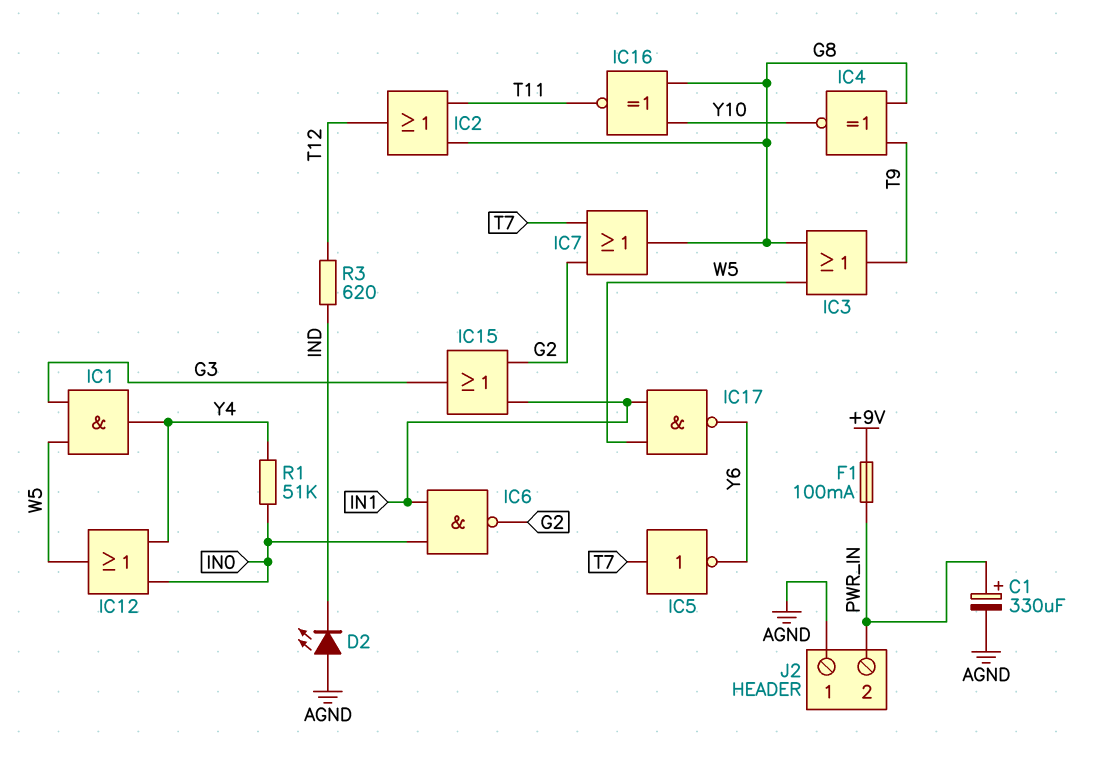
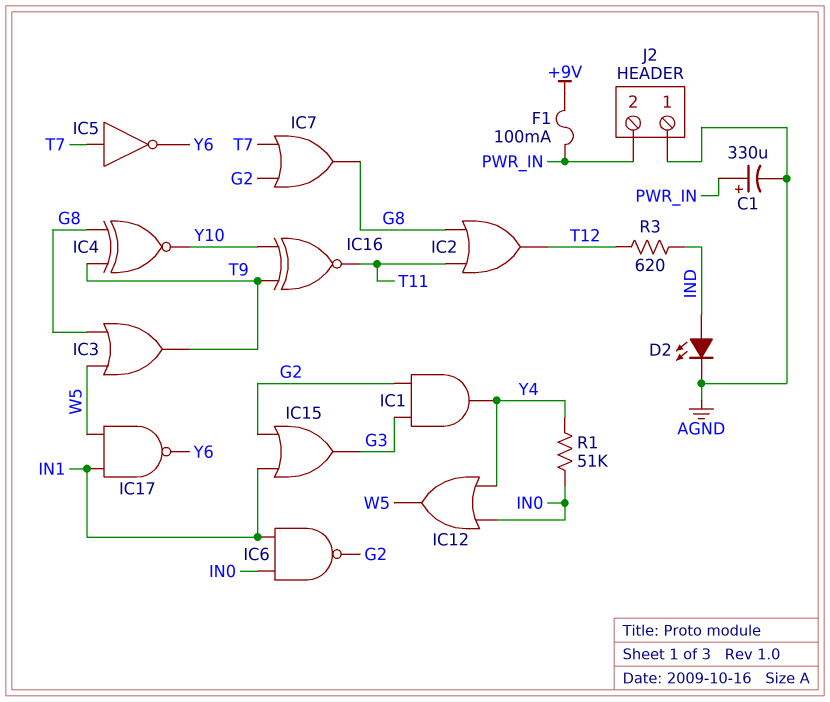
D2: LED (A AGND, K IND) -> LED (A IND, K AGND)
IC1: AND (in G3, in W5, out Y4) -> AND (in G2, in G3, out Y4)
IC16: XNOR (in G8, in Y10, out T11) -> XNOR (in T9, in Y10, out T11)

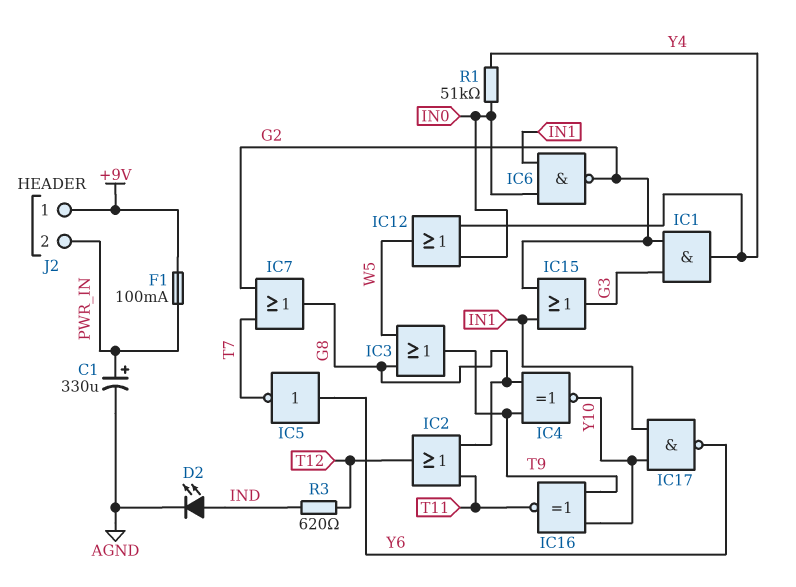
IC5: NOT (in T7, out Y6) -> NOT (in Y6, out T7)
IC17: NAND (in IN1, in W5, out Y6) -> NAND (in IN1, in Y10, out Y6)
J2 pin 1: AGND -> +9V

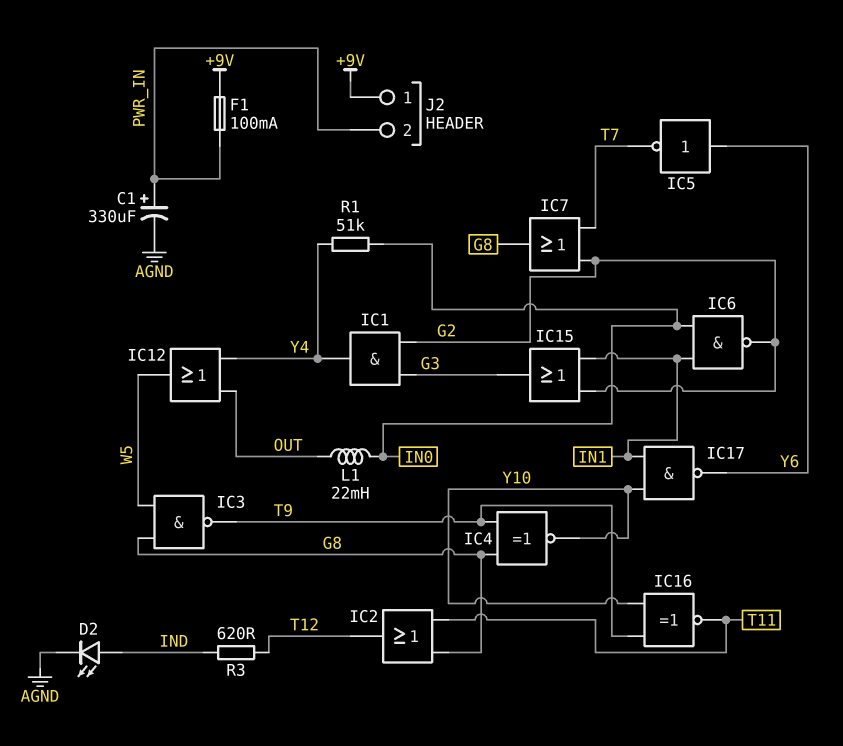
IC3: OR (in G8, in W5, out T9) -> NAND (in G8, in W5, out T9)
IC12: OR (in IN0, in Y4, out W5) -> OR (in OUT, in Y4, out W5)
L1: none -> 22mH (IN0, OUT)

